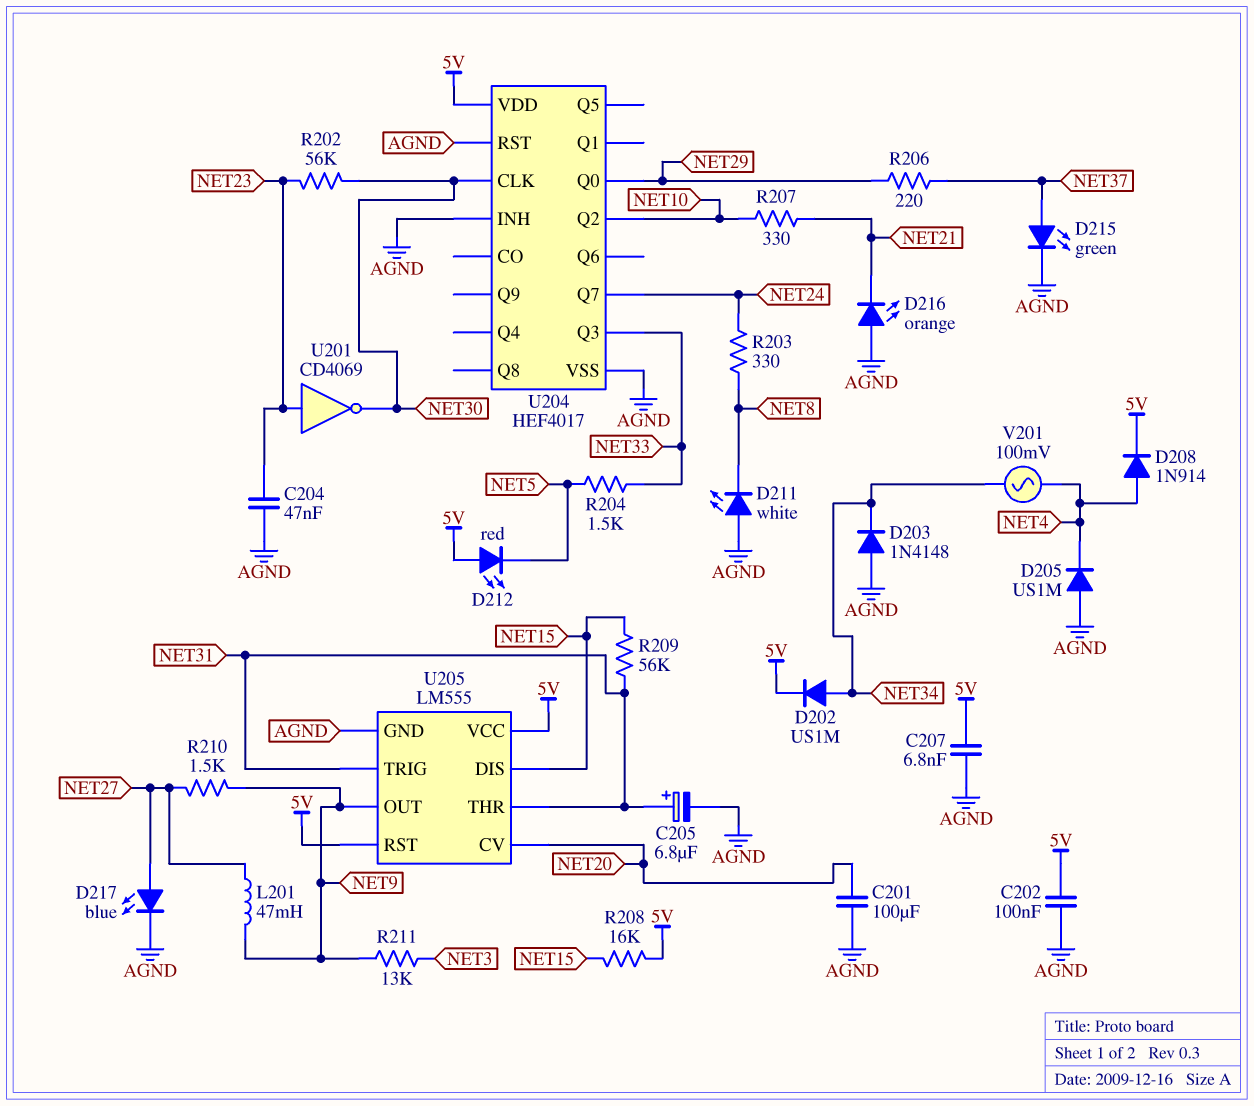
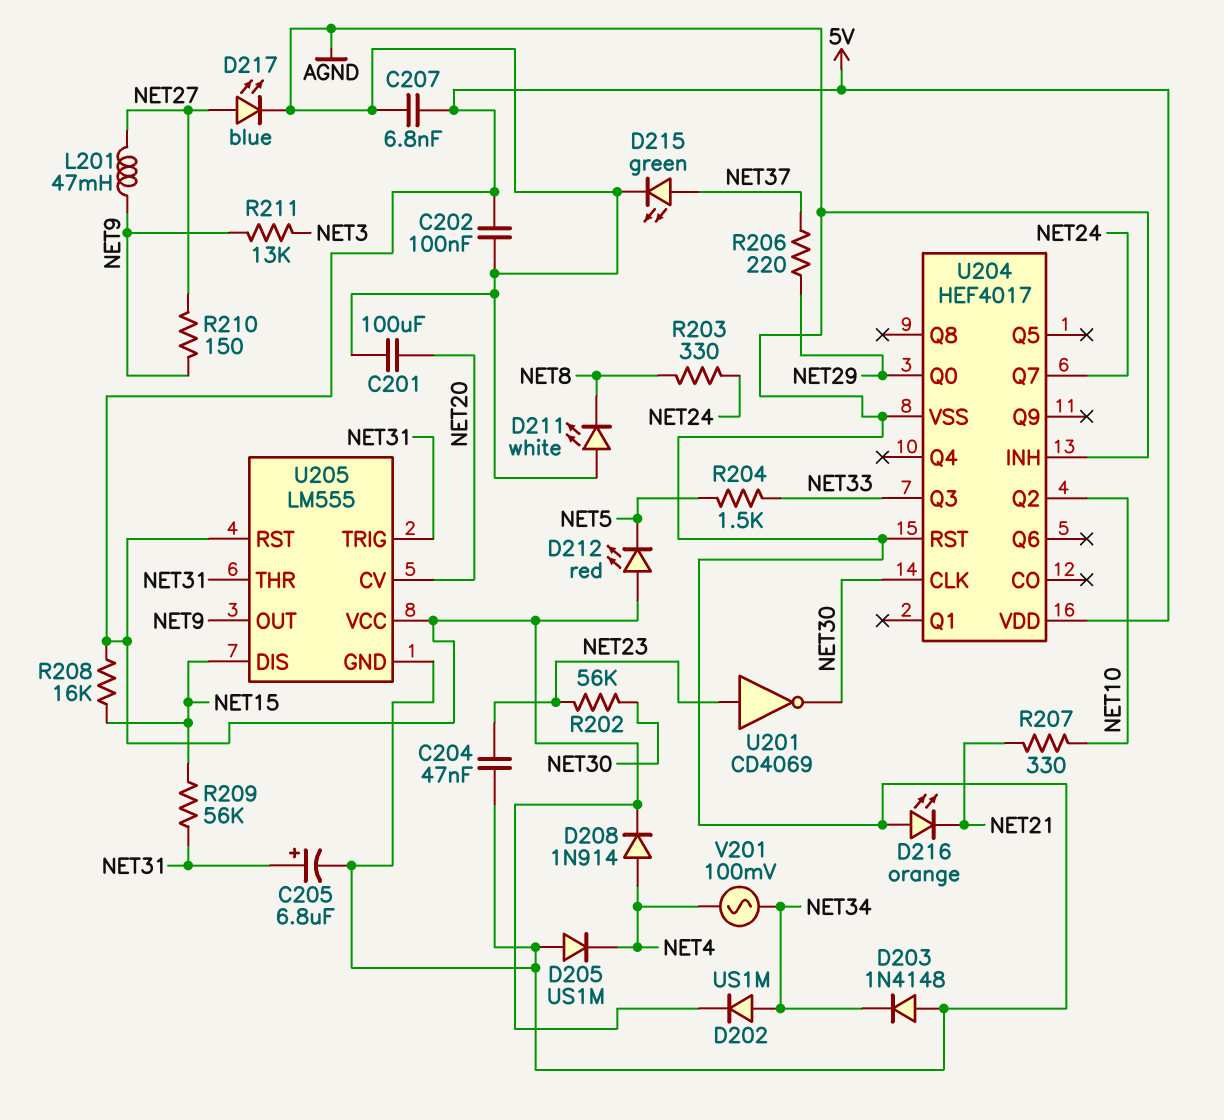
R210: 1.5k (NET9, NET27) -> 150 (NET9, NET27)

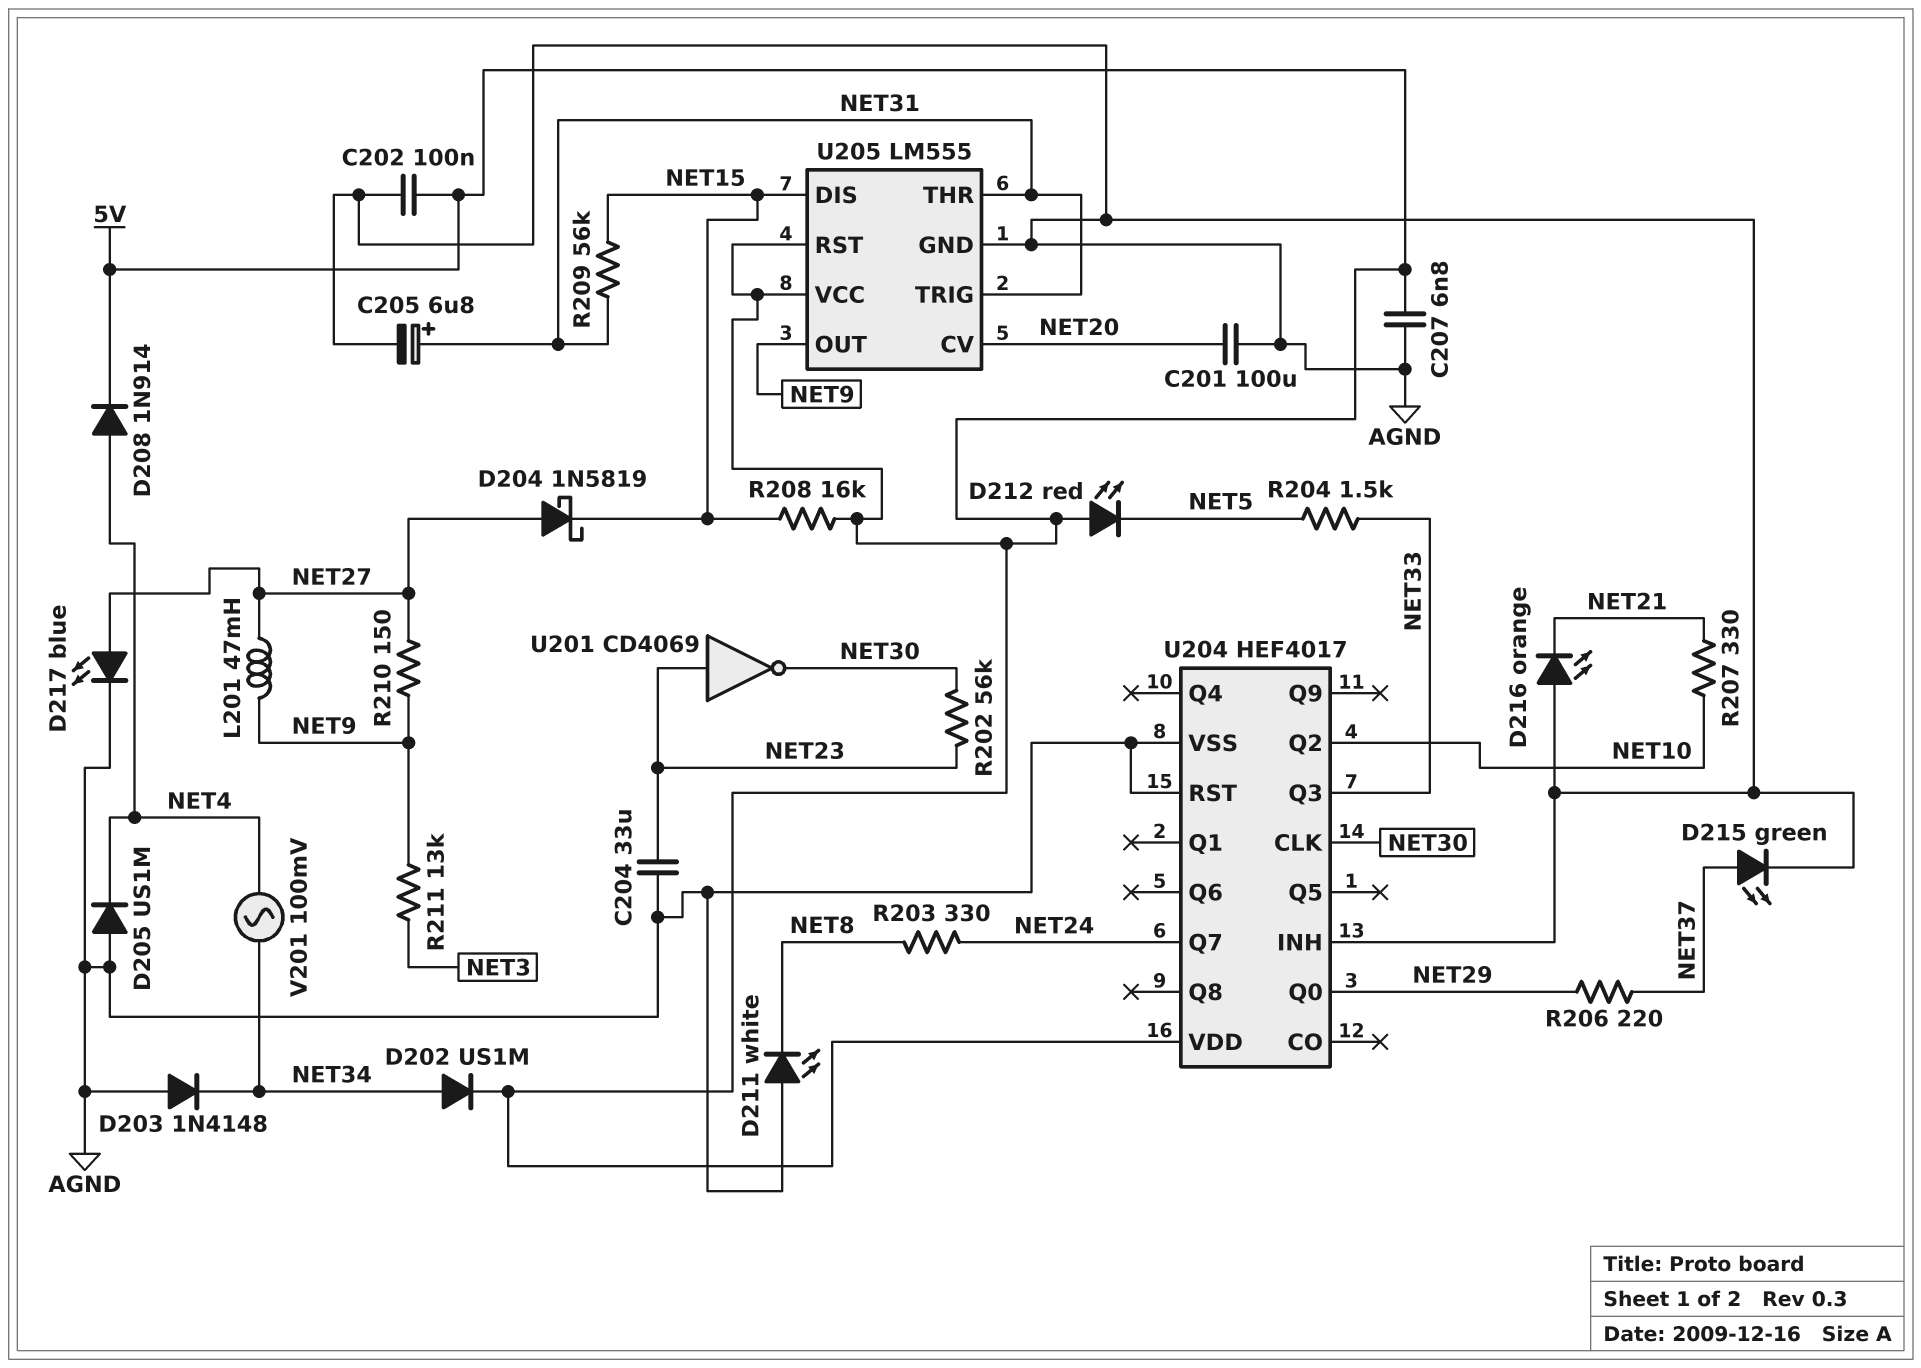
C204: 47nF (AGND, NET23) -> 33uF (AGND, NET23)
D204: none -> schottky 1N5819 (A NET27, K NET15)

